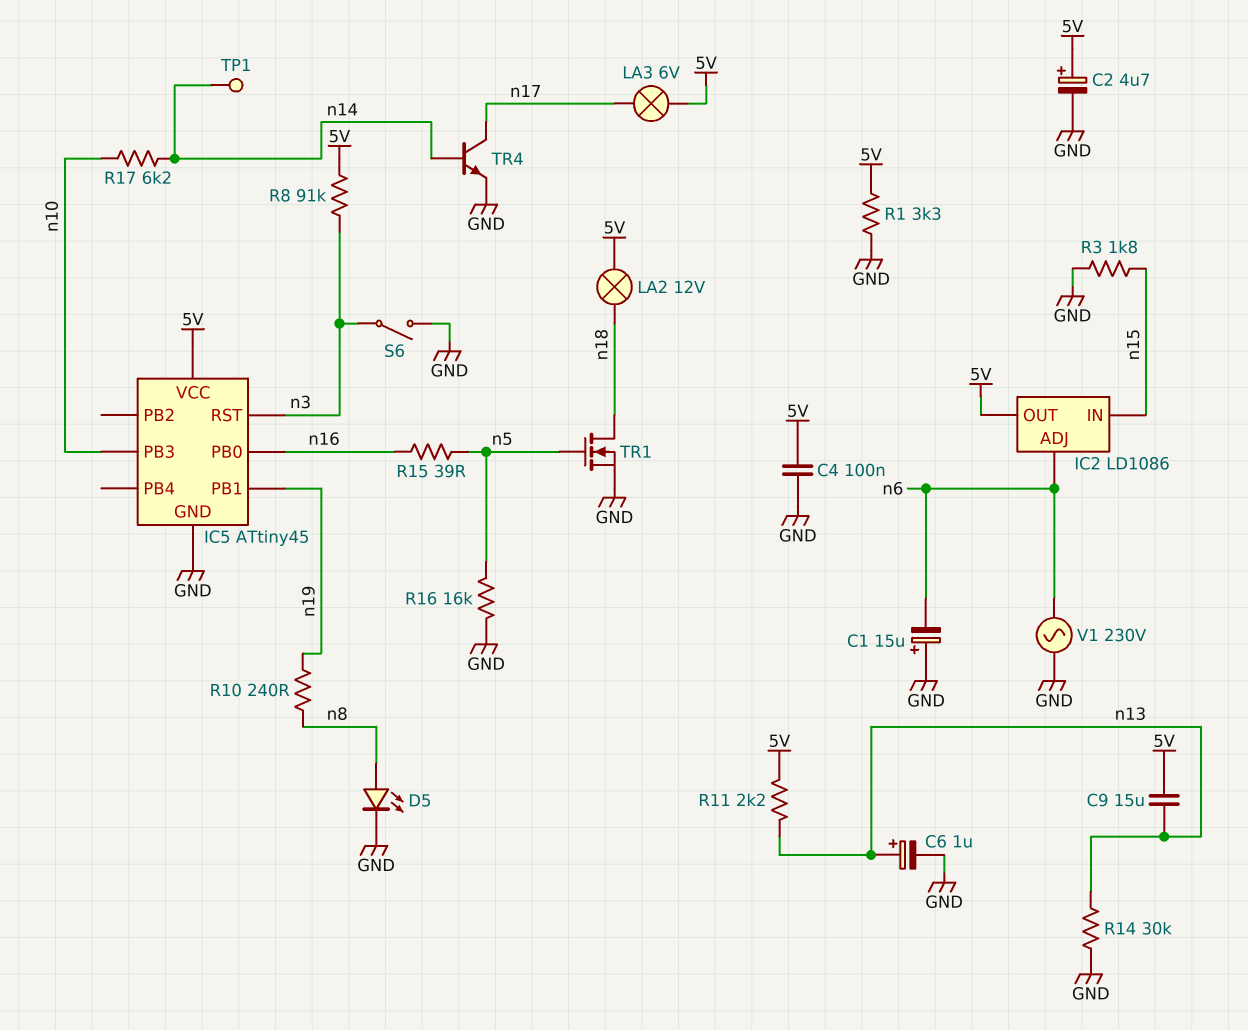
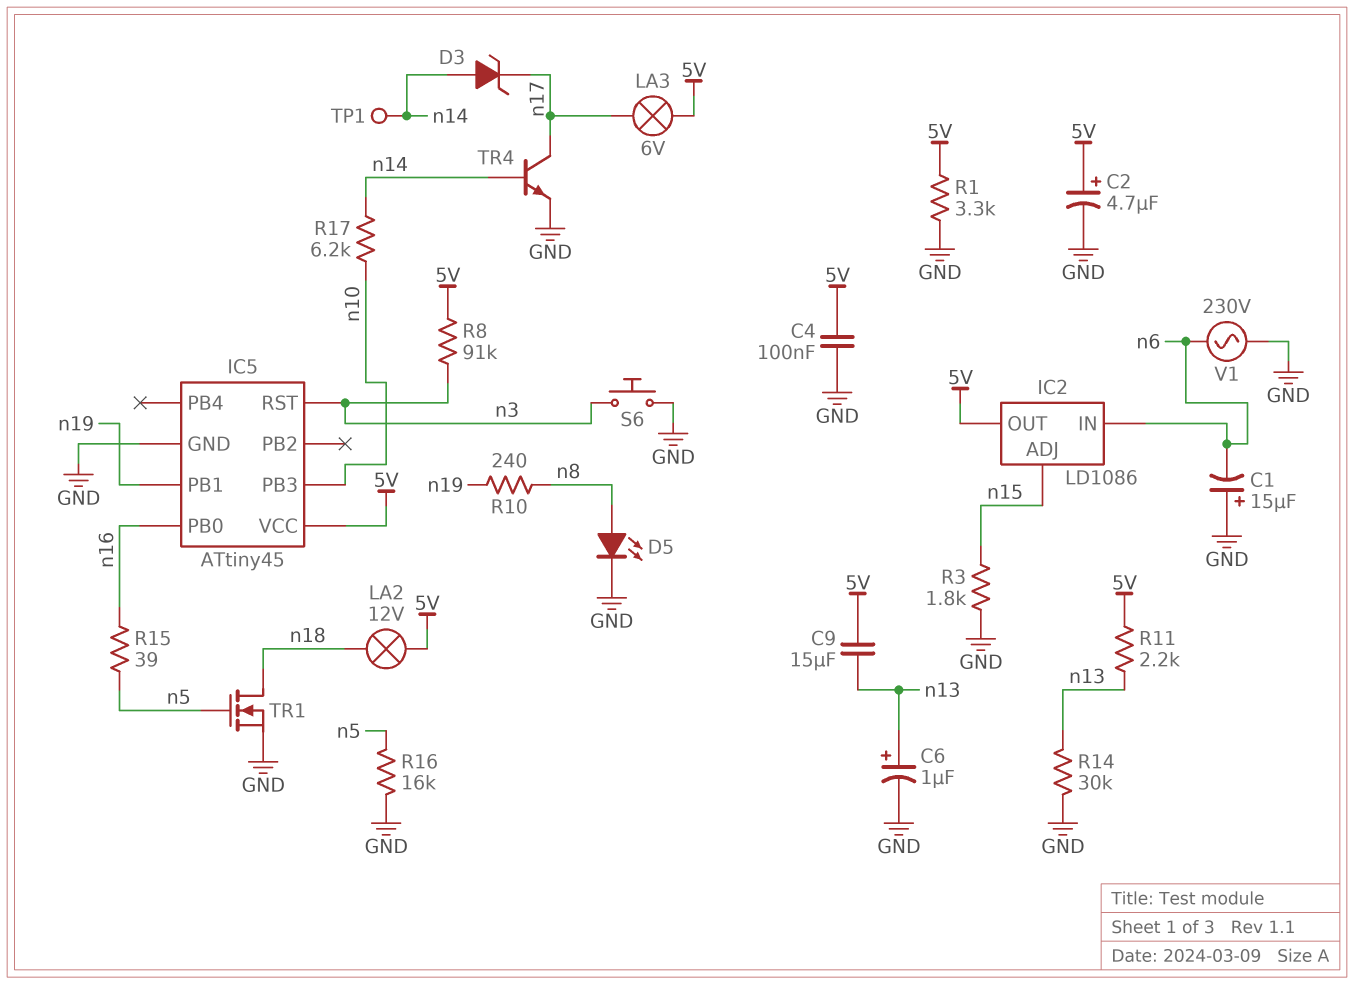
D3: none -> zener (A n14, K n17)
IC2 pin ADJ: n6 -> n15
IC2 pin IN: n15 -> n6
S6: switch (GND, n3) -> button (GND, n3)

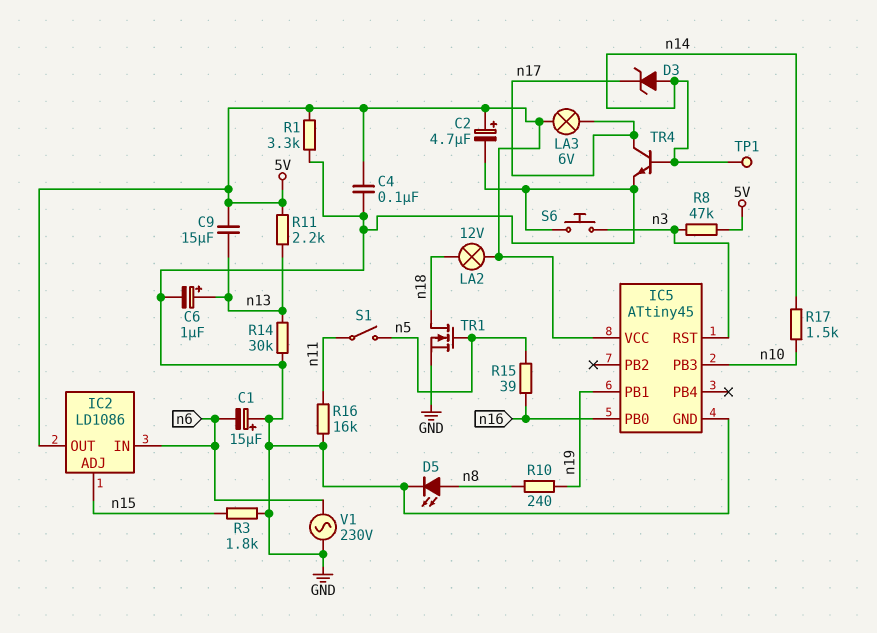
R8: 91k (5V, n3) -> 47k (5V, n3)
R16: 16k (GND, n5) -> 16k (GND, n11)
R17: 6.2k (n10, n14) -> 1.5k (n10, n14)
S1: none -> switch (n5, n11)

